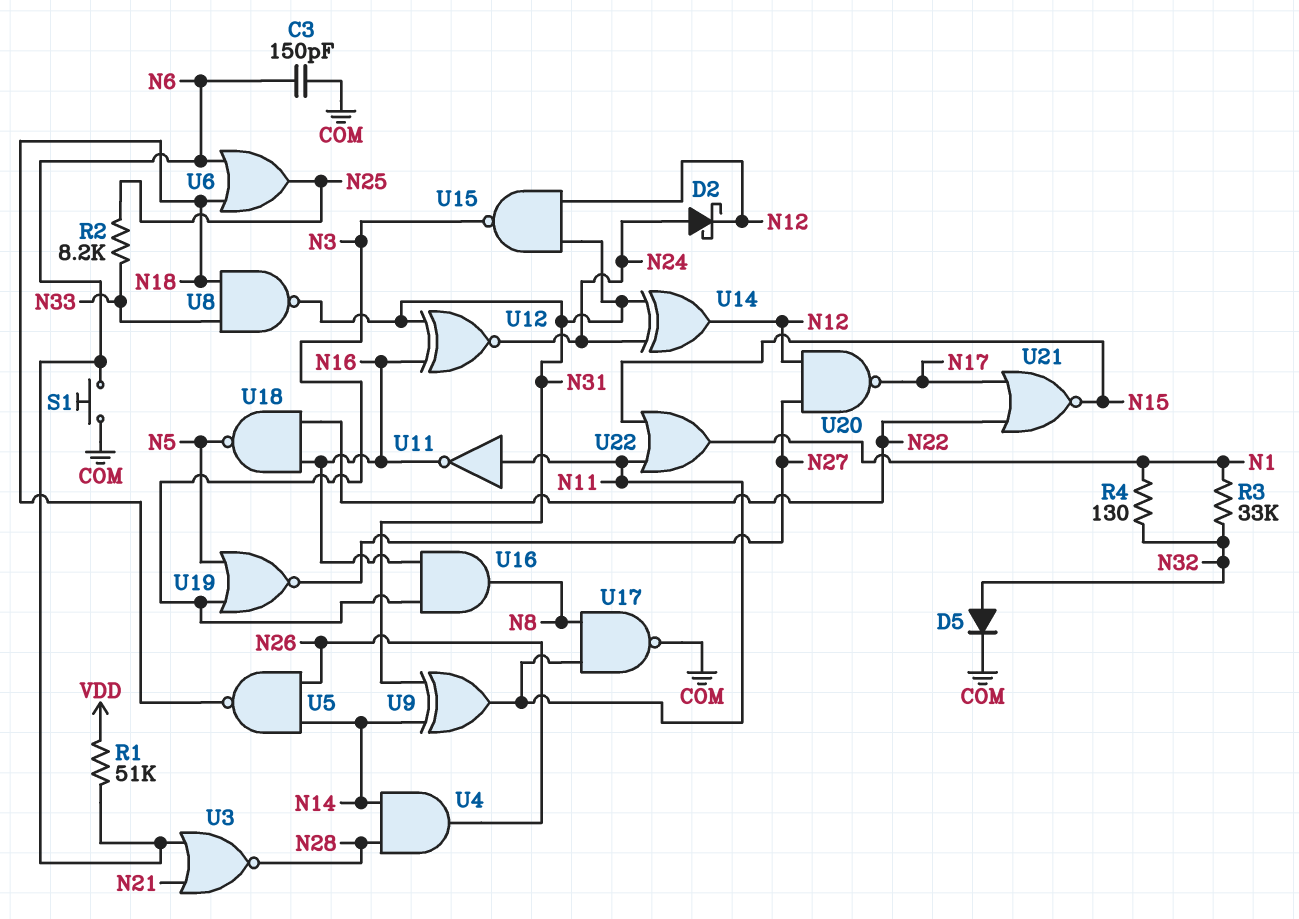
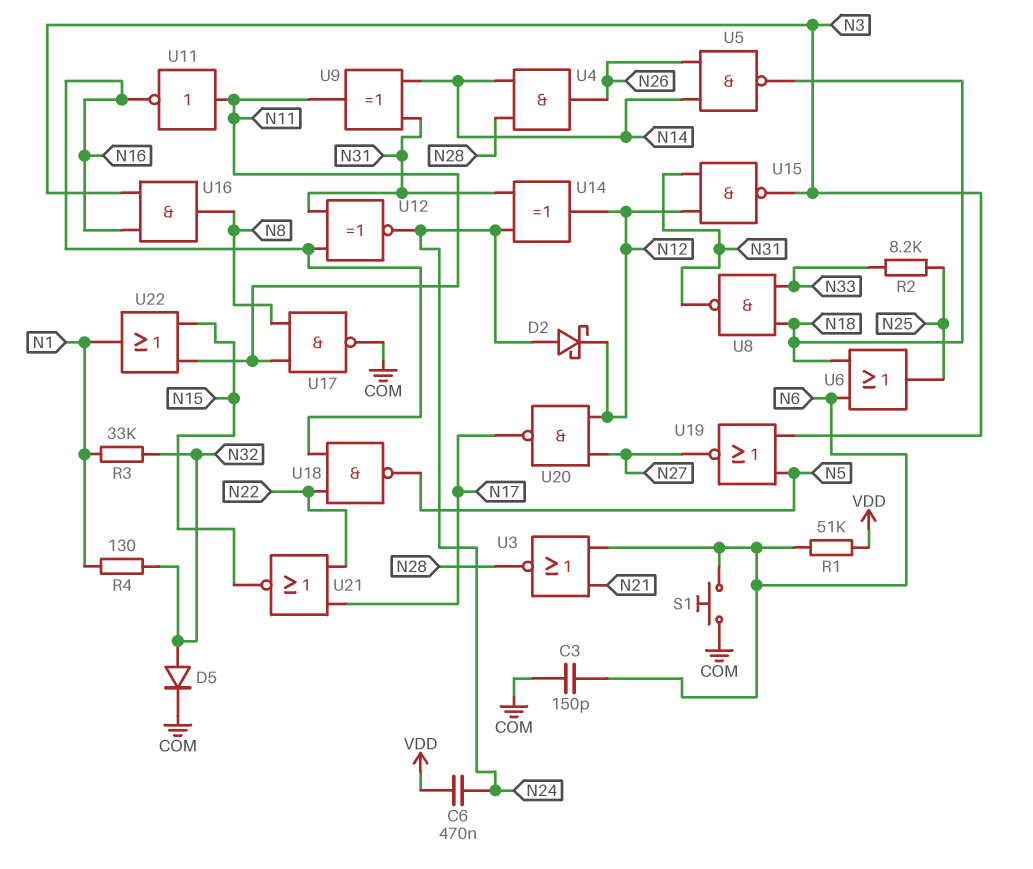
C6: none -> 470nF (N24, VDD)

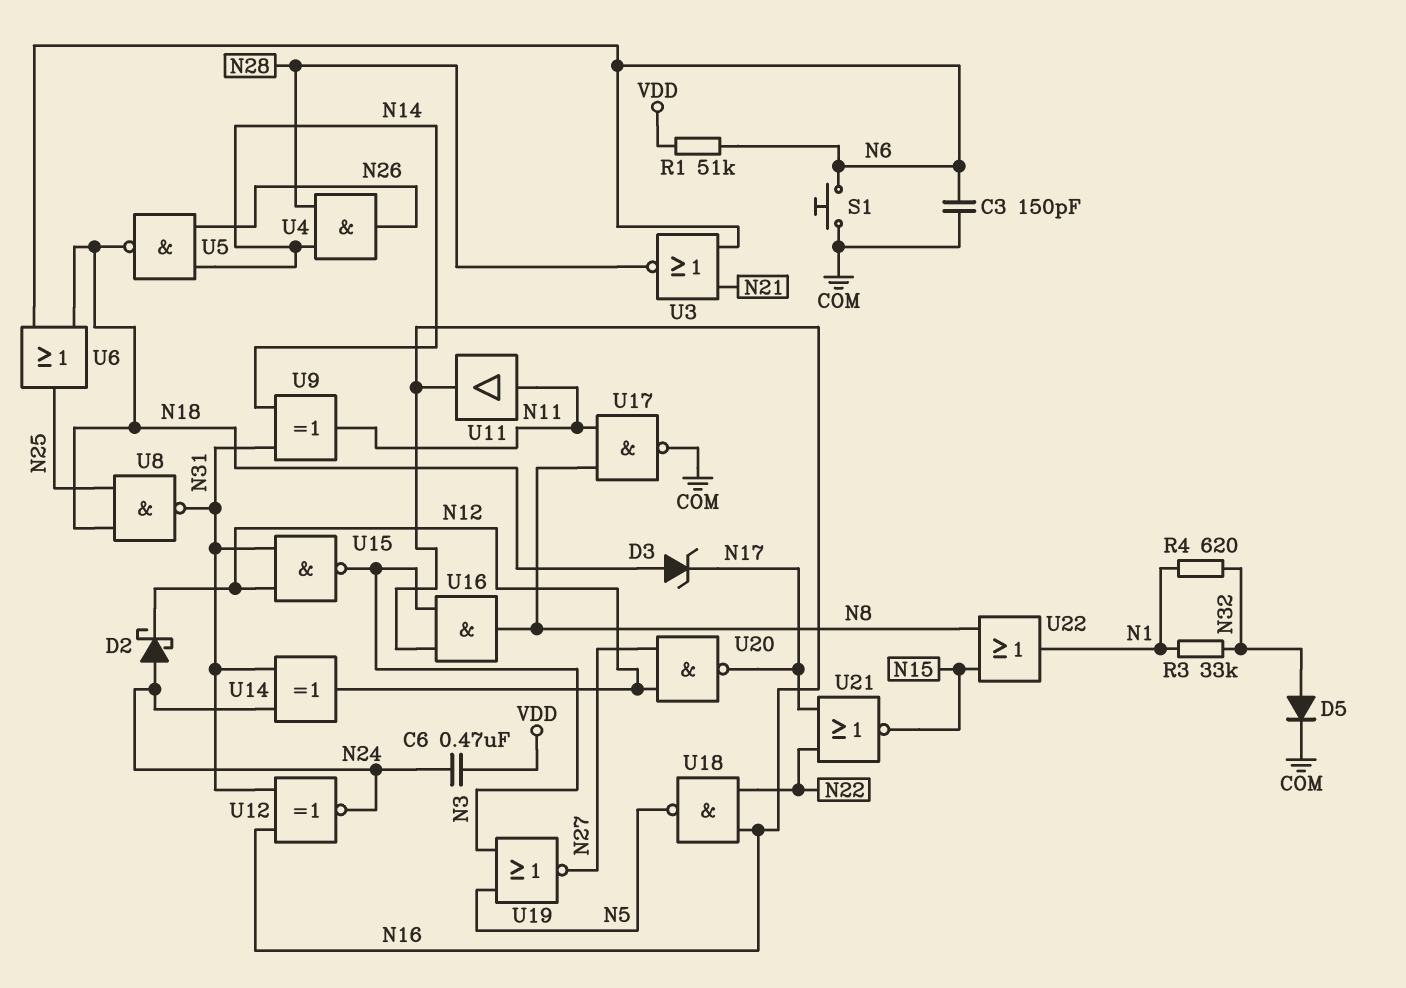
D3: none -> zener (A N18, K N17)
R2: 8.2k (N25, N33) -> none
R4: 130 (N1, N32) -> 620 (N1, N32)
U8: NAND (in N18, in N33, out N31) -> NAND (in N18, in N25, out N31)
U11: NOT (in N11, out N16) -> buffer (in N11, out N16)
U22: OR (in N11, in N15, out N1) -> OR (in N8, in N15, out N1)

